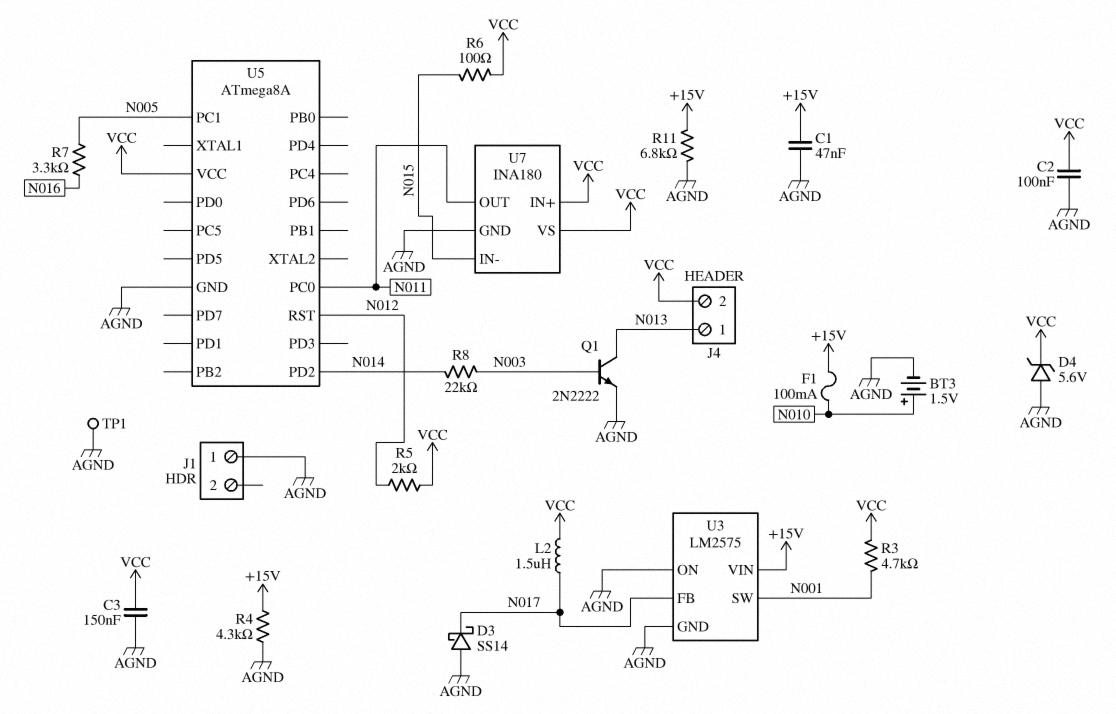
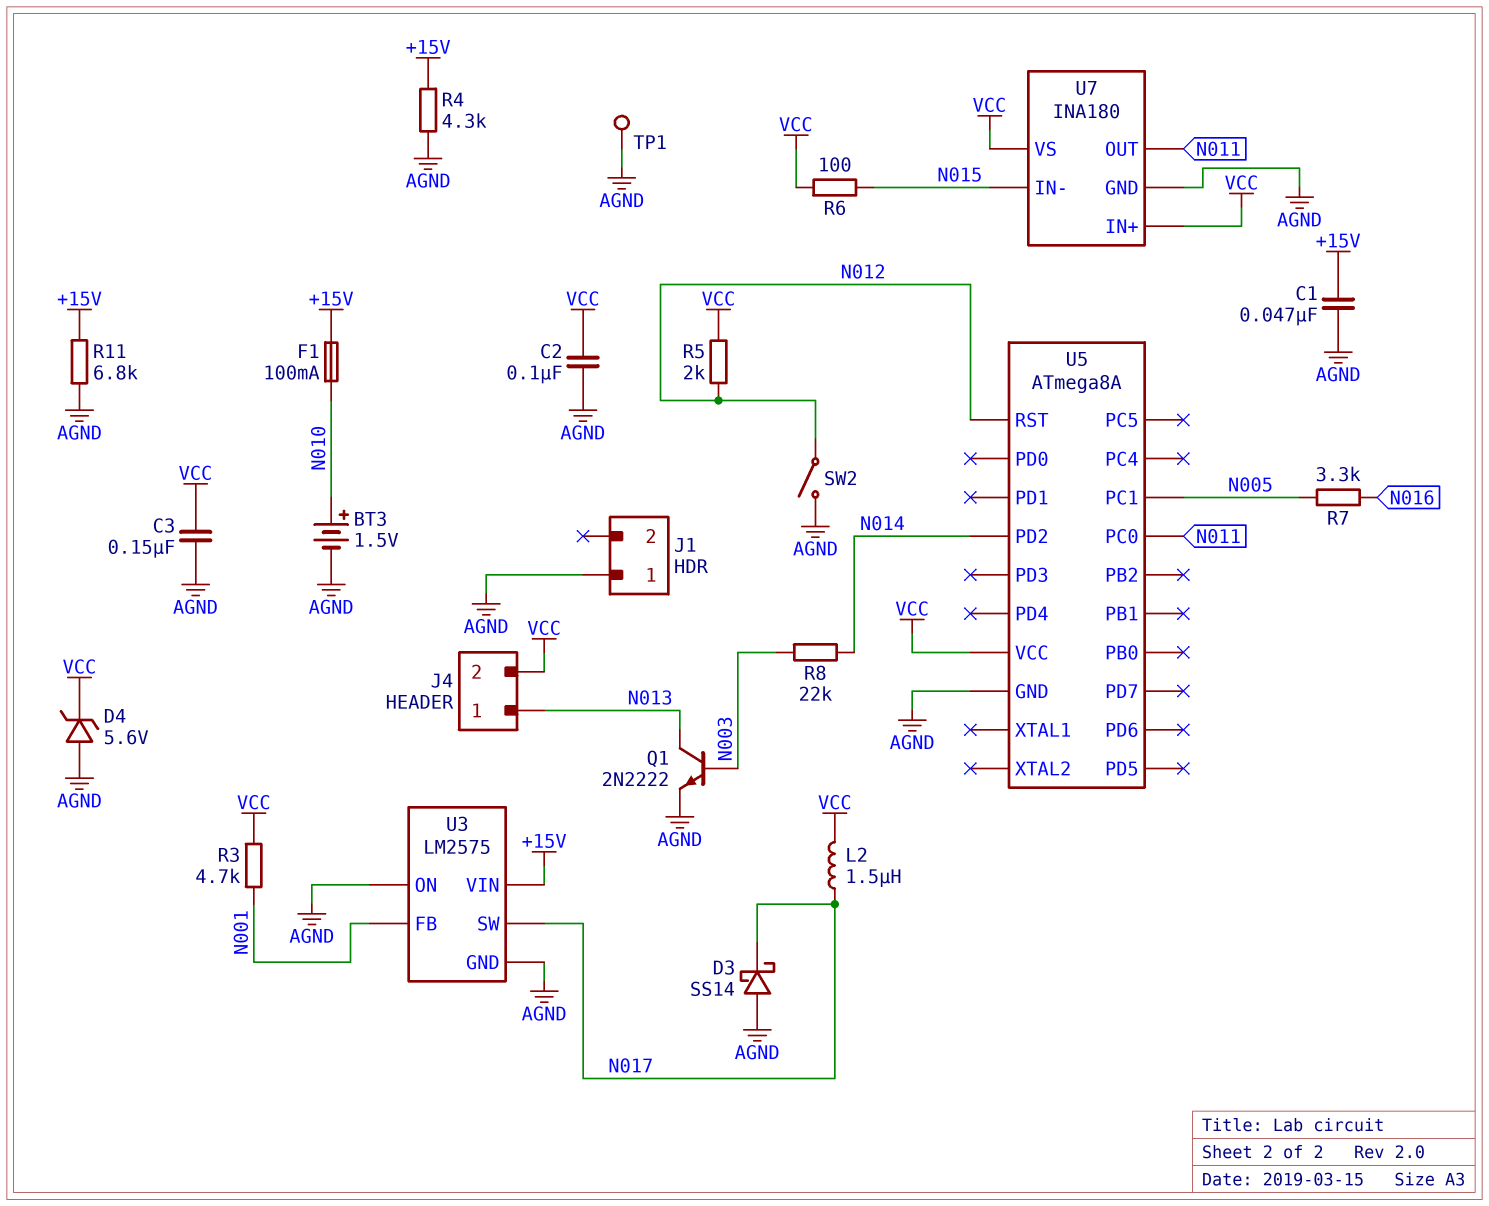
SW2: none -> switch (AGND, N012)
U3 pin FB: N017 -> N001
U3 pin SW: N001 -> N017

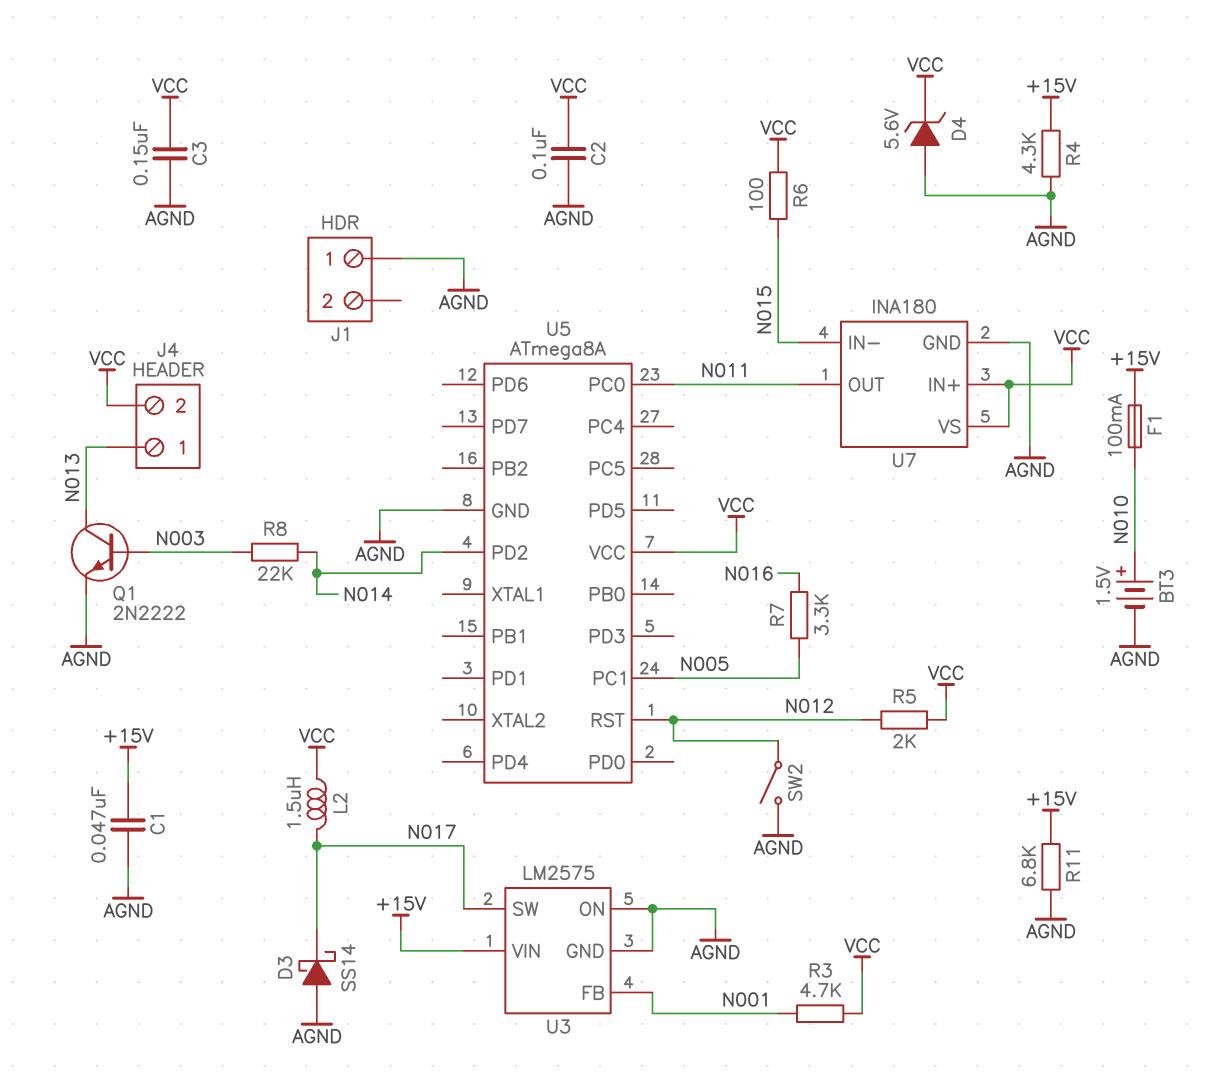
TP1: test point (AGND) -> none

